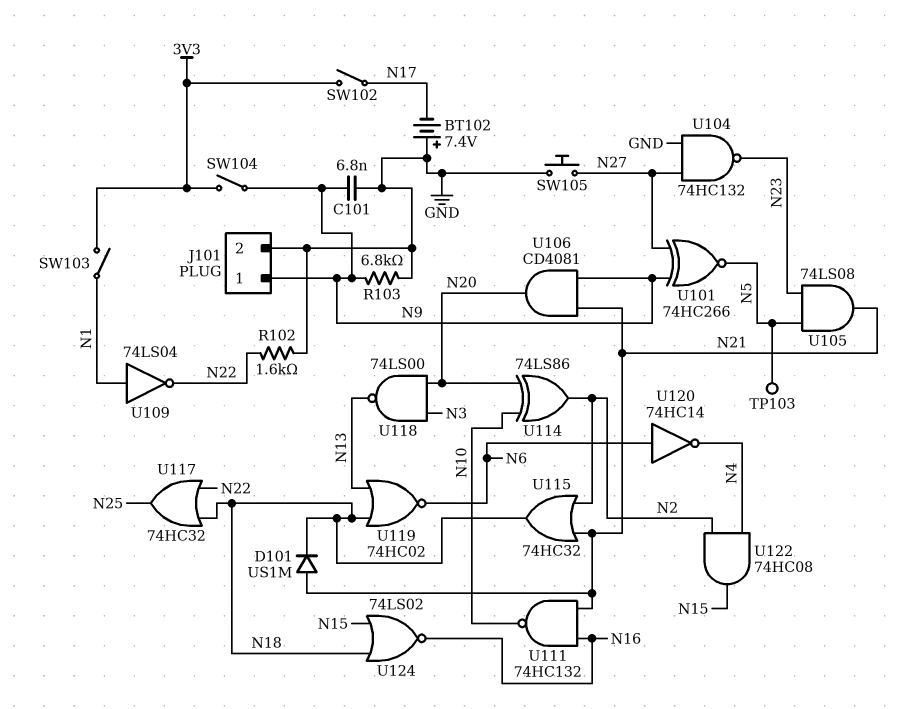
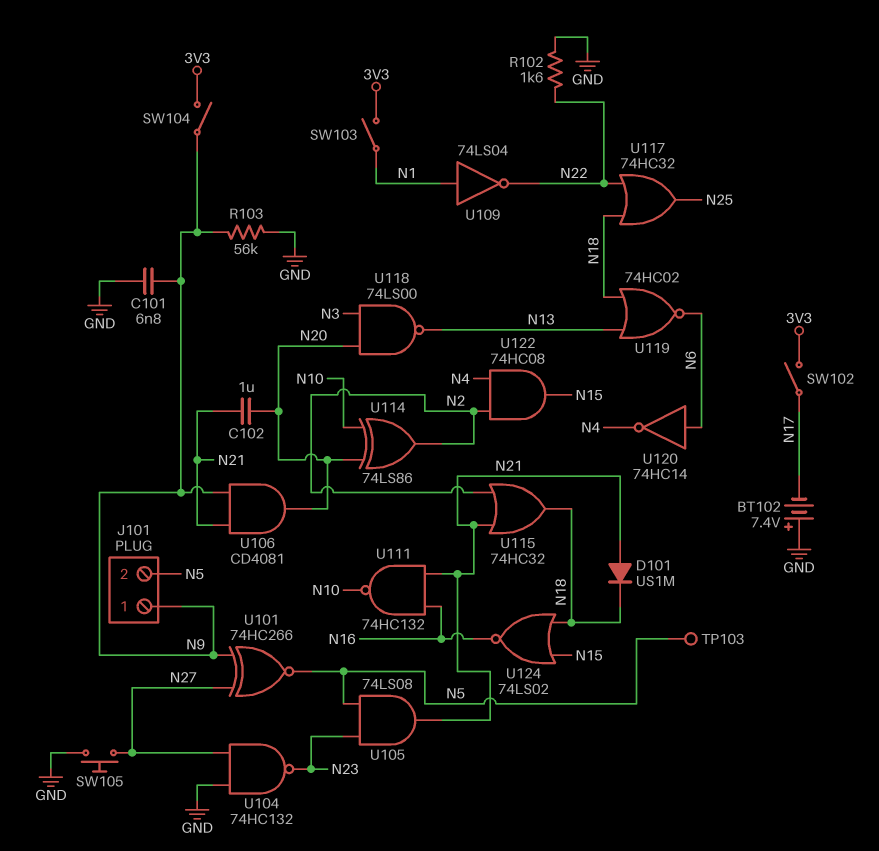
C102: none -> 1uF (N20, N21)
J101 pin 2: GND -> N5
R103: 6.8k (GND, N9) -> 56k (GND, N9)

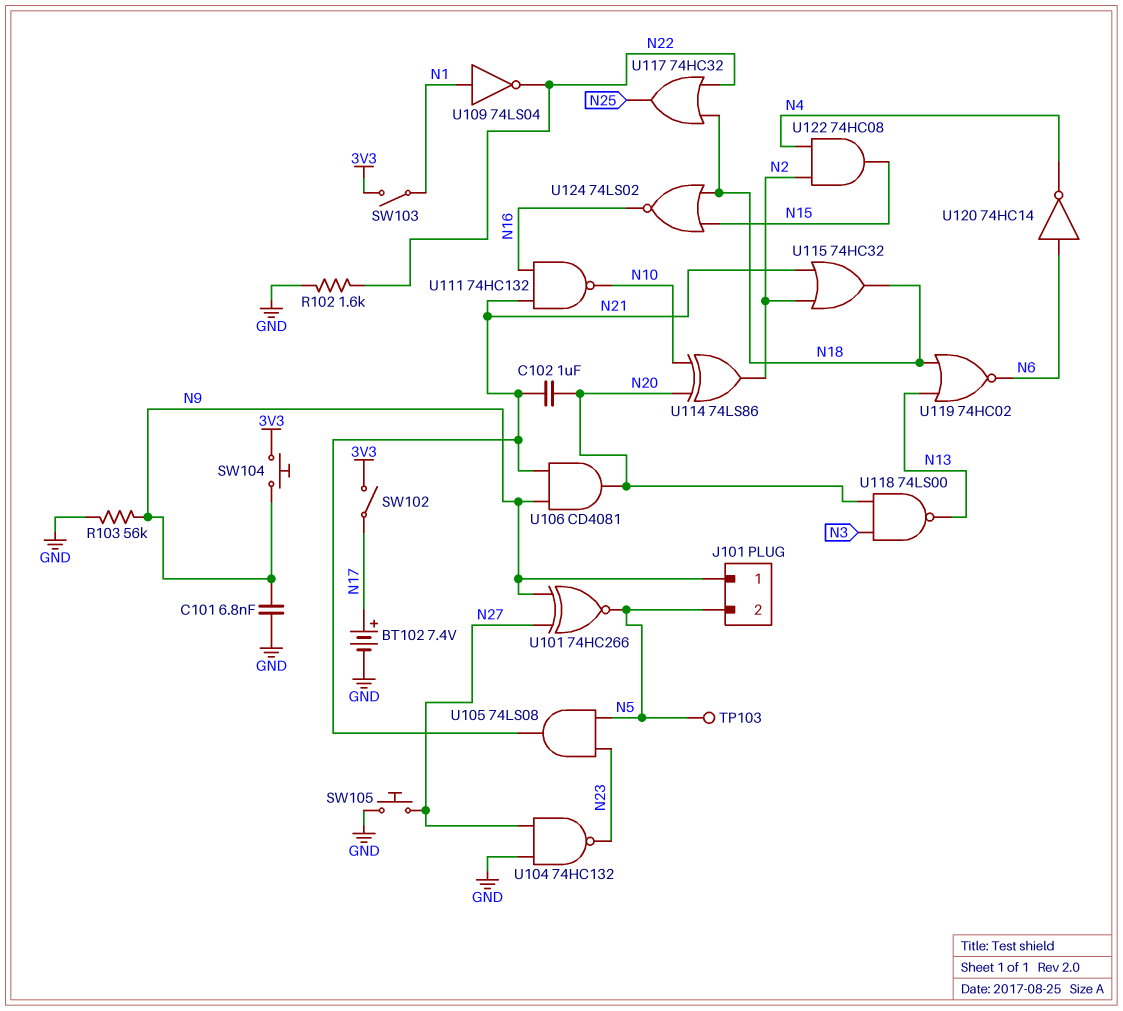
BT102: 7.4V (plus GND, minus N17) -> 7.4V (plus N17, minus GND)
D101: diode US1M (A N21, K N18) -> none
SW104: switch (3V3, N9) -> button (3V3, N9)

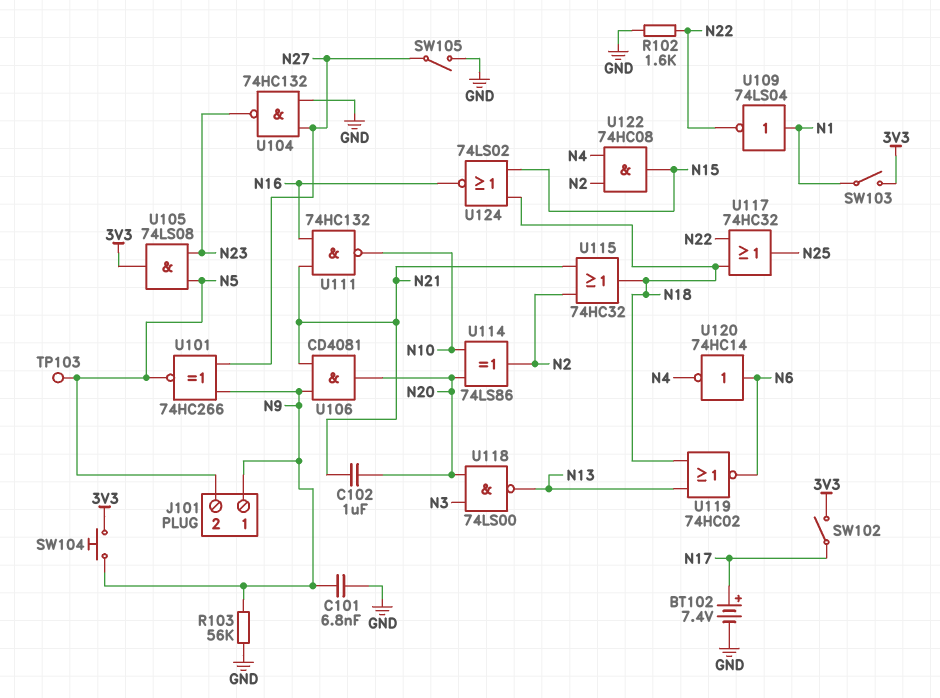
SW105: button (GND, N27) -> switch (GND, N27)
U105: AND 74LS08 (in N5, in N23, out N21) -> AND 74LS08 (in N5, in N23, out 3V3)

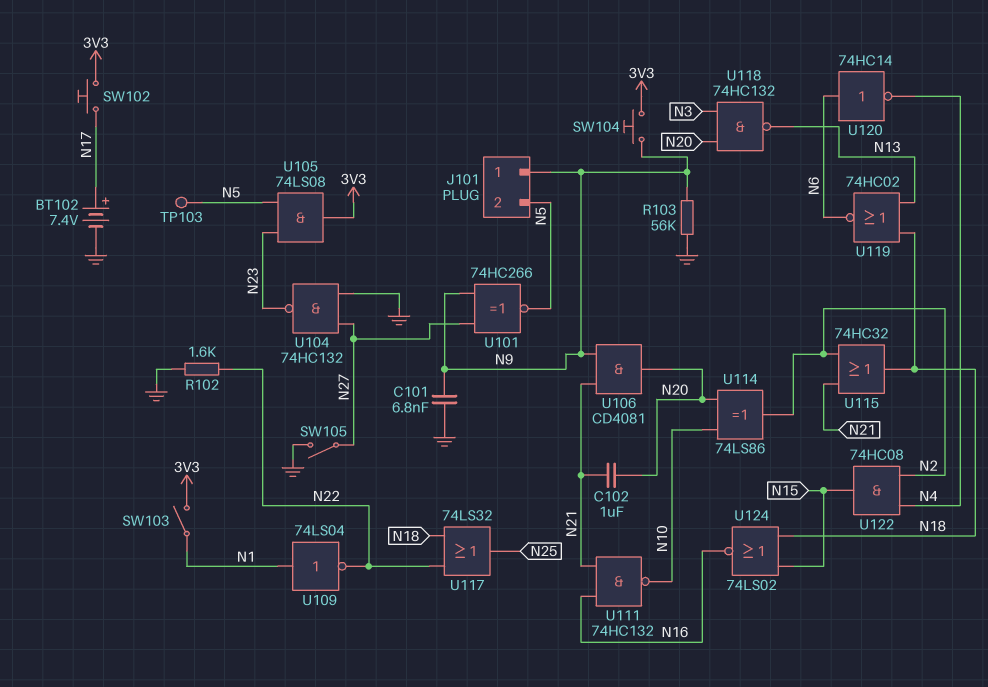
SW102: switch (3V3, N17) -> button (3V3, N17)
U117: OR 74HC32 (in N18, in N22, out N25) -> OR 74LS32 (in N18, in N22, out N25)
U118: NAND 74LS00 (in N3, in N20, out N13) -> NAND 74HC132 (in N3, in N20, out N13)

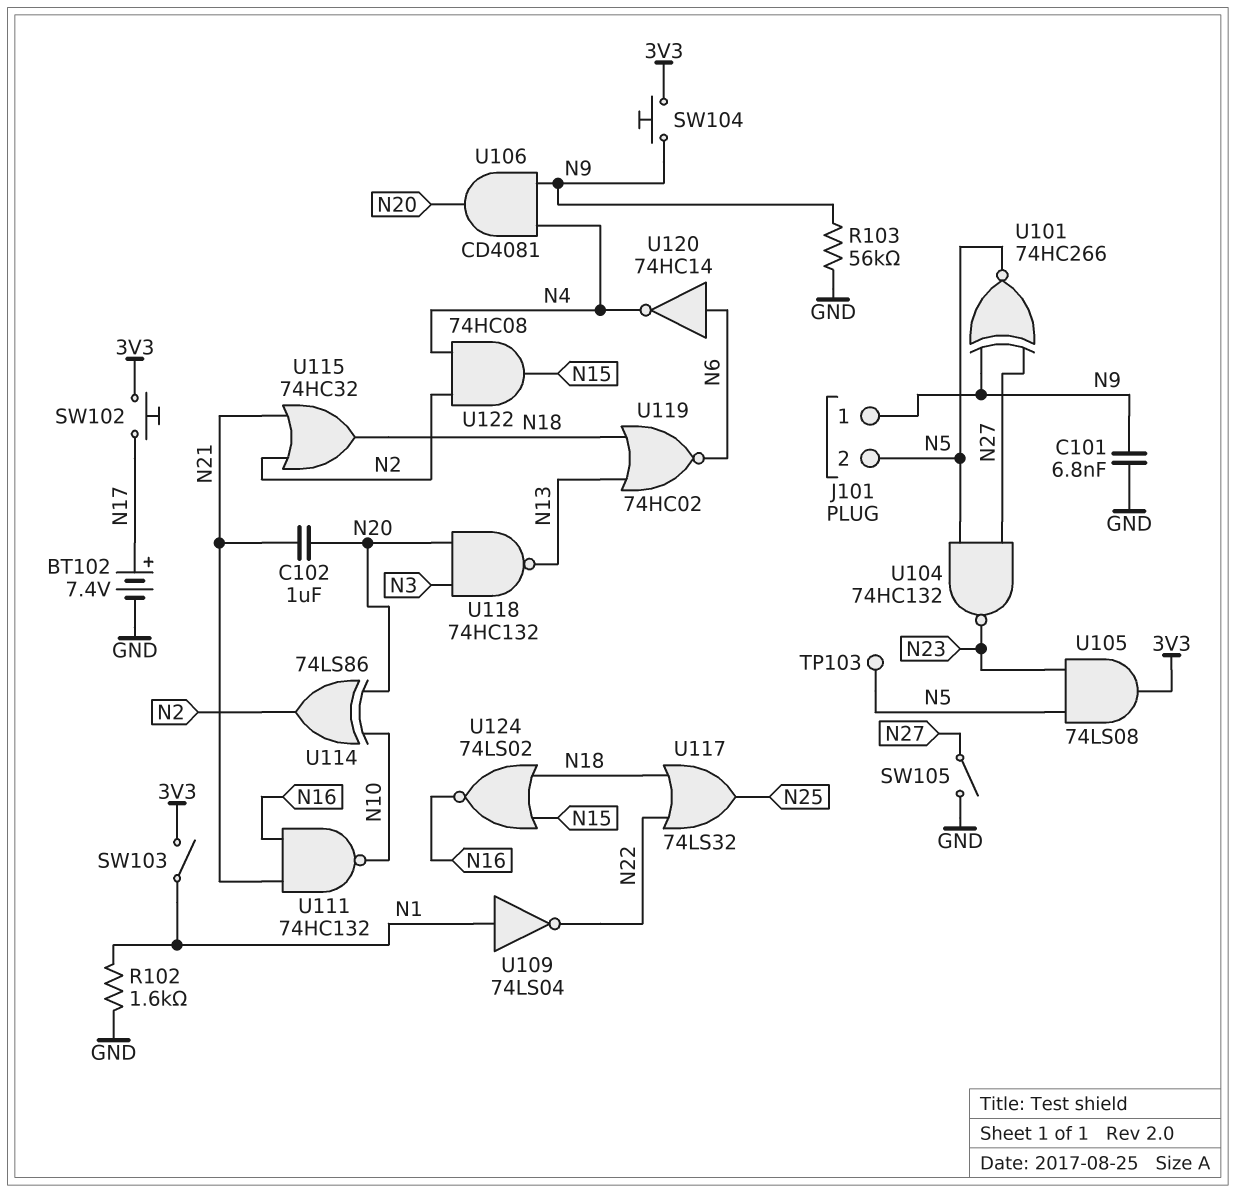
R102: 1.6k (GND, N22) -> 1.6k (GND, N1)
U104: NAND 74HC132 (in GND, in N27, out N23) -> NAND 74HC132 (in N5, in N27, out N23)
U106: AND CD4081 (in N9, in N21, out N20) -> AND CD4081 (in N4, in N9, out N20)

